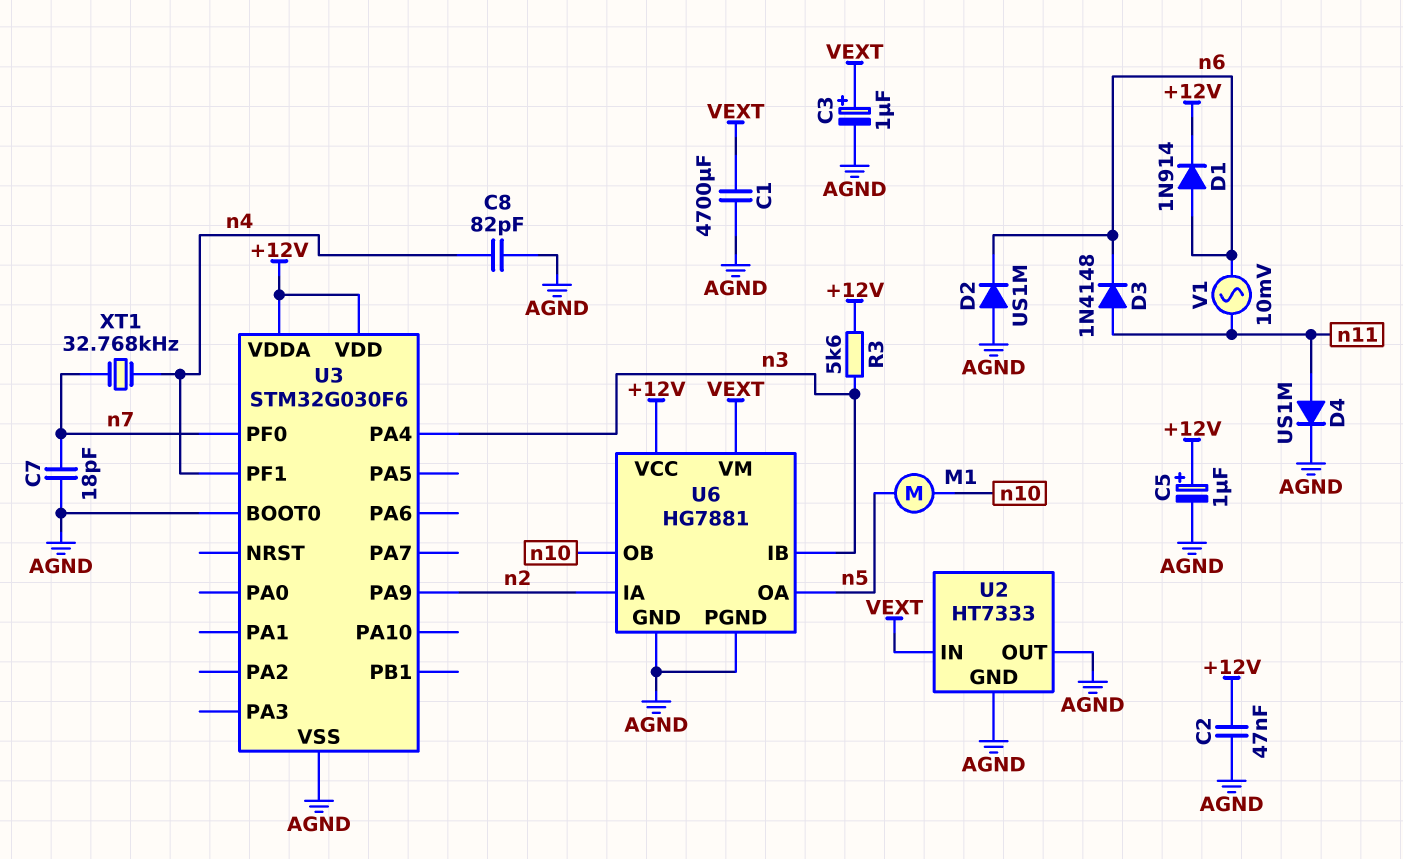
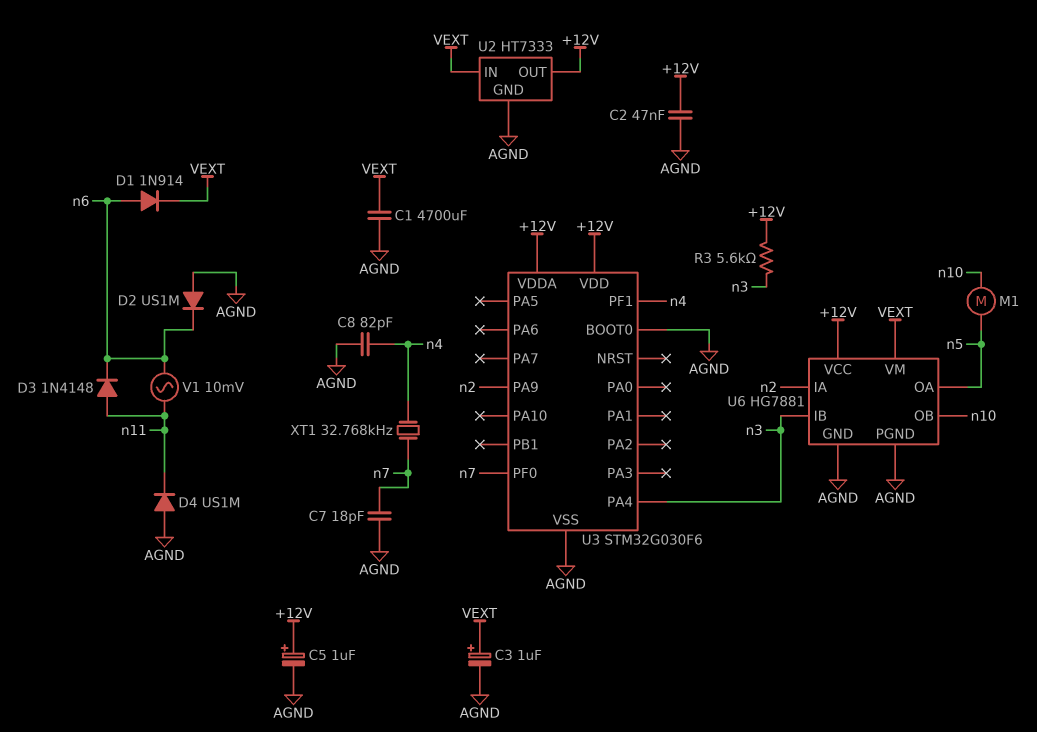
D1: diode 1N914 (A n6, K +12V) -> diode 1N914 (A n6, K VEXT)
D4: diode US1M (A n11, K AGND) -> diode US1M (A AGND, K n11)
U2 pin OUT: AGND -> +12V

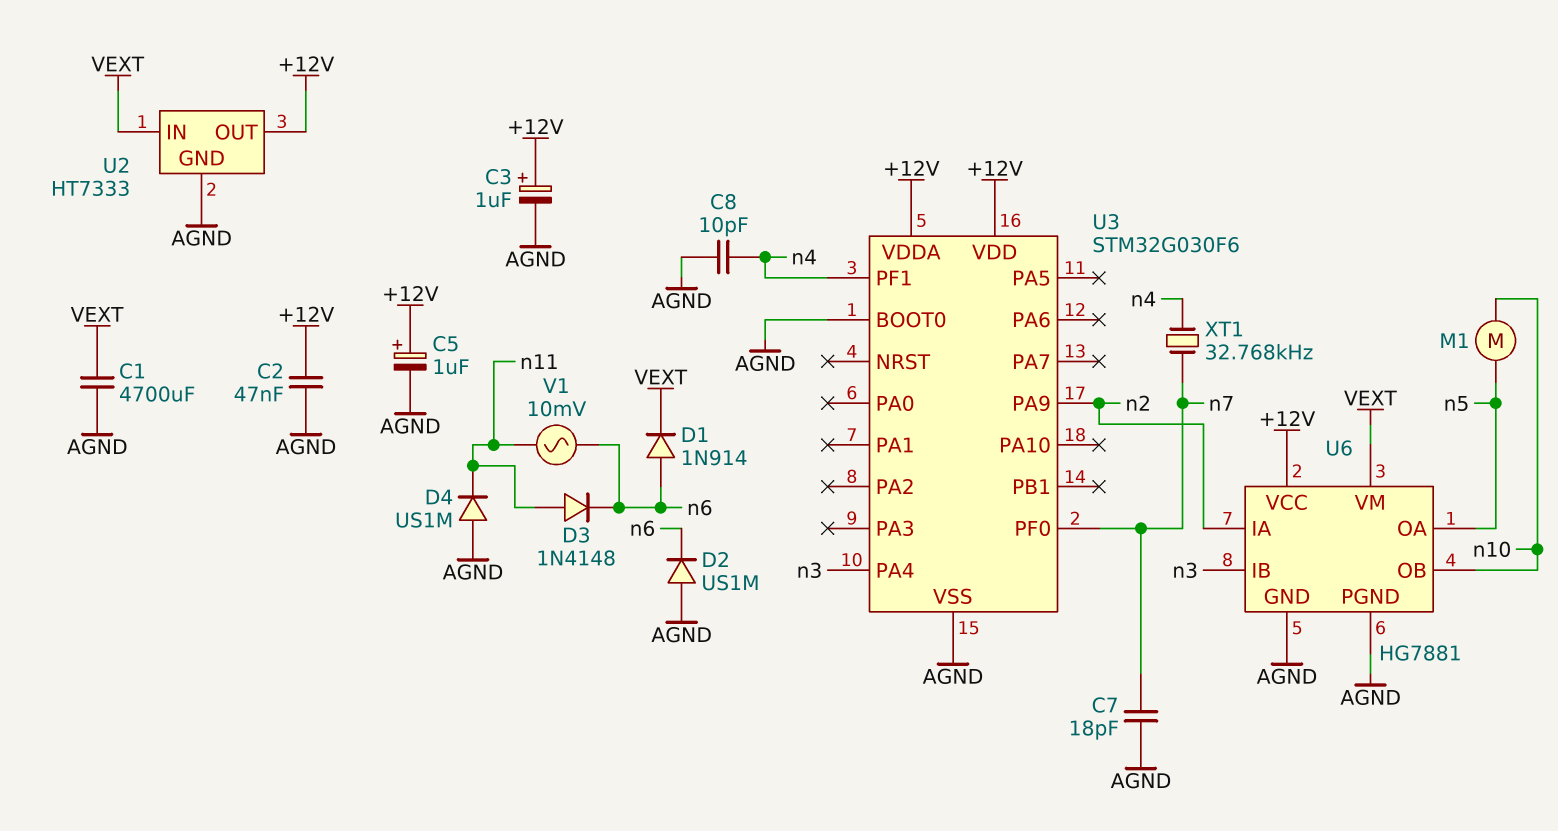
C3: 1uF (plus VEXT, minus AGND) -> 1uF (plus +12V, minus AGND)
C8: 82pF (AGND, n4) -> 10pF (AGND, n4)
R3: 5.6k (+12V, n3) -> none

